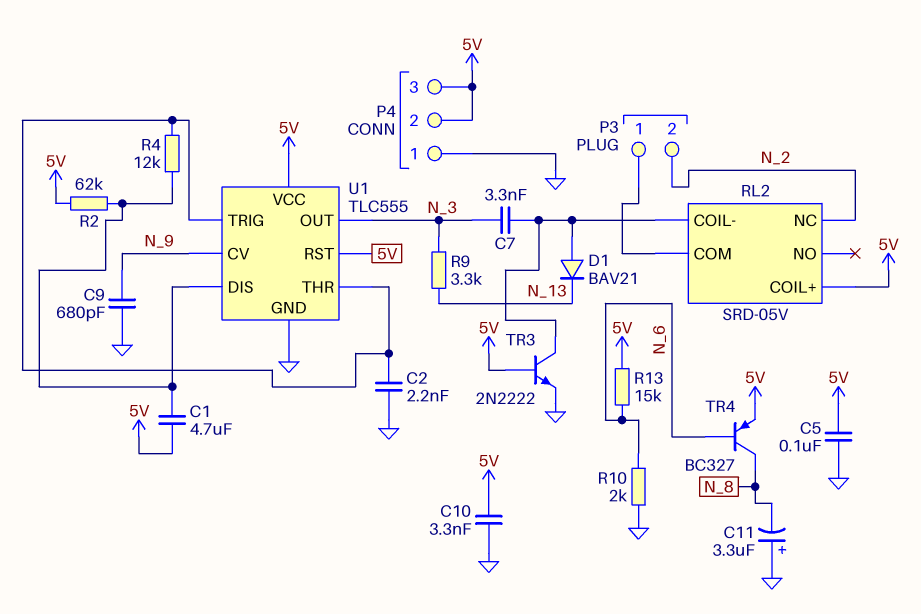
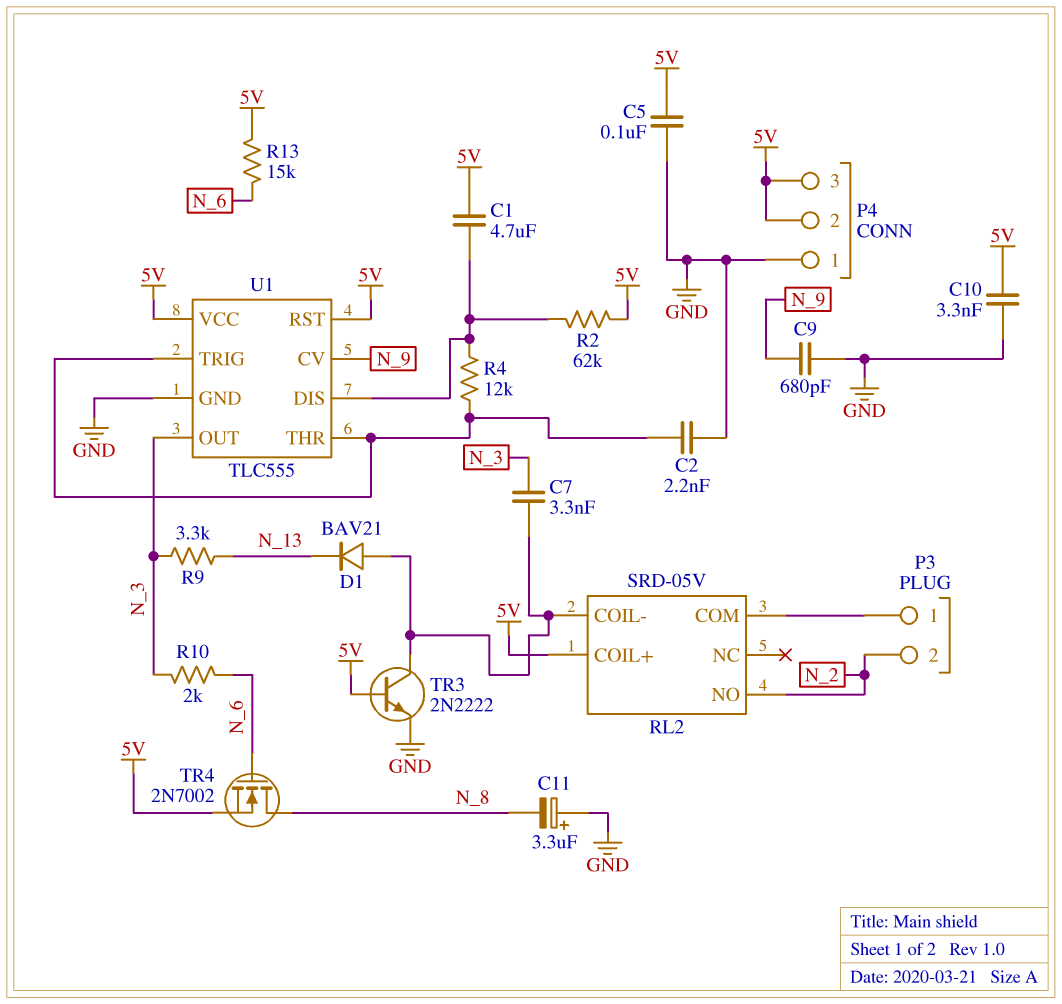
R10: 2k (GND, N_6) -> 2k (N_3, N_6)
RL2 pin NC: N_2 -> none
RL2 pin NO: none -> N_2
TR4: PNP BC327 (B N_6, C N_8, E 5V) -> NMOS 2N7002 (G N_6, D N_8, S 5V)

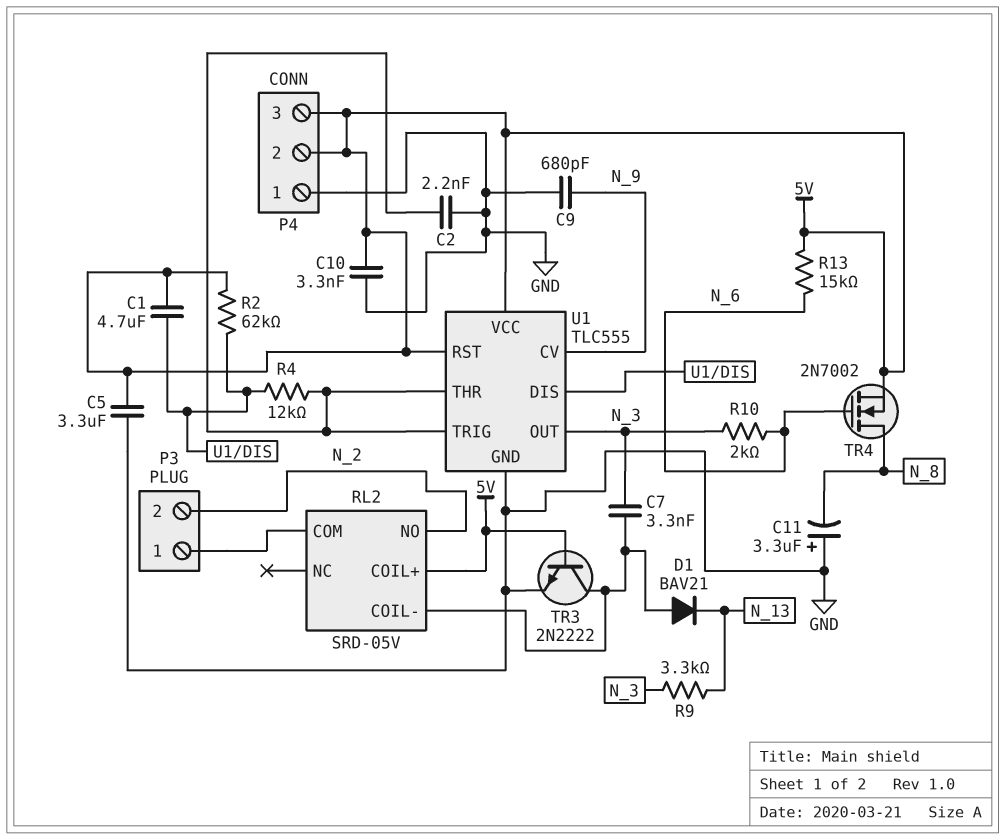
C5: 100nF (5V, GND) -> 3.3uF (5V, GND)

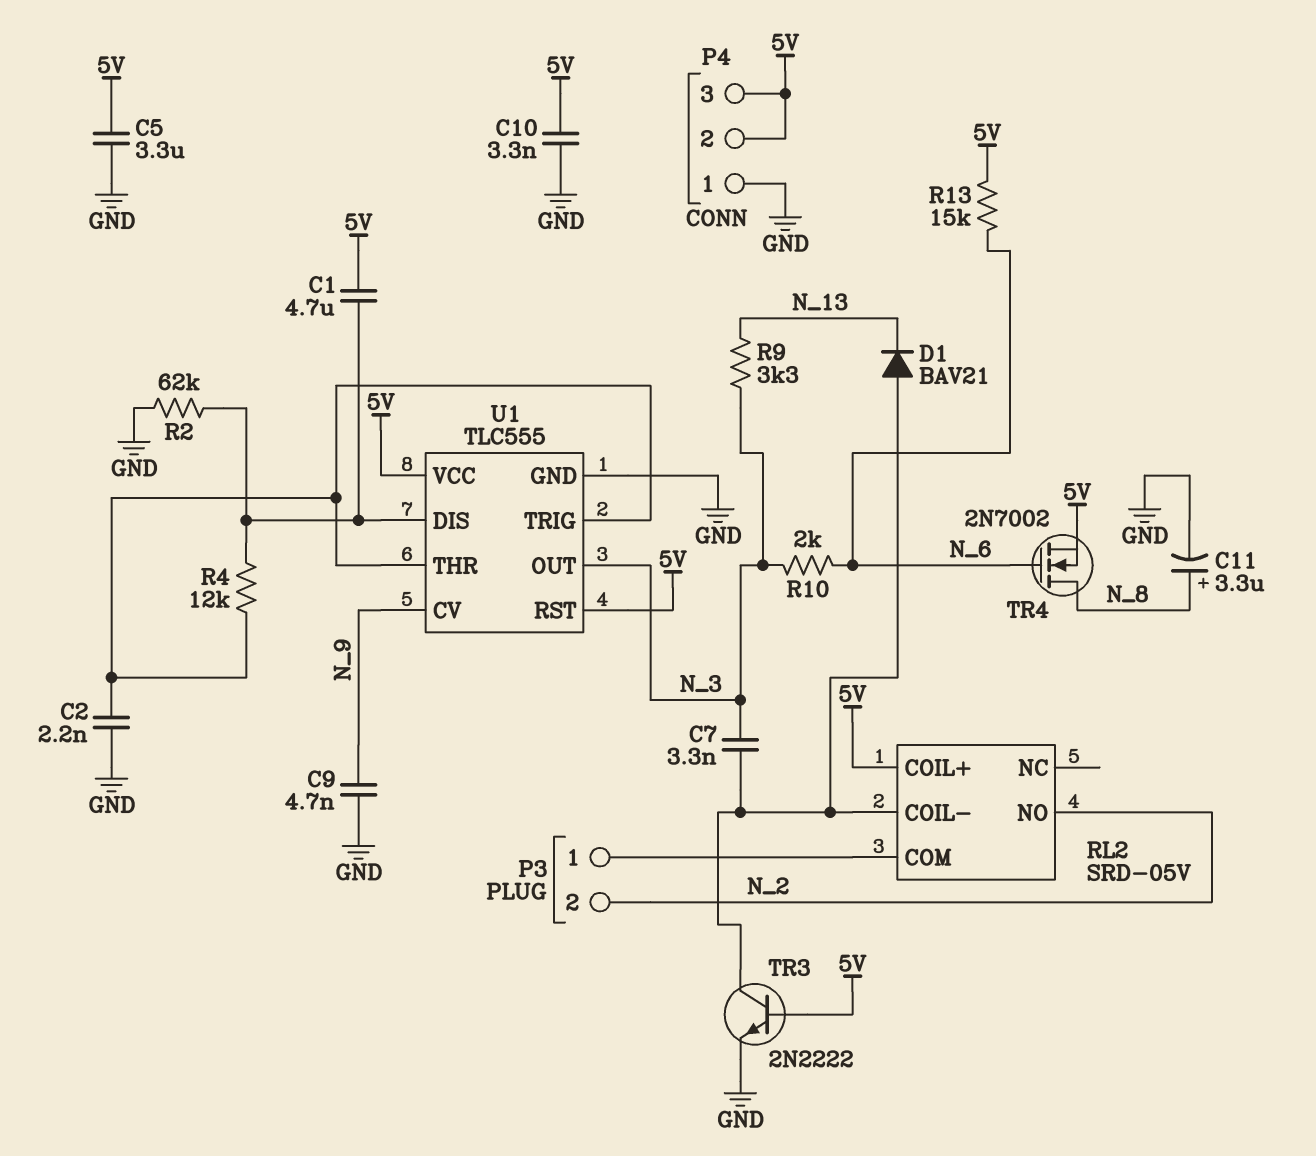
C9: 680pF (GND, N_9) -> 4.7nF (GND, N_9)
C11: 3.3uF (plus GND, minus N_8) -> 3.3uF (plus N_8, minus GND)
R2: 62k (5V, U1/DIS) -> 62k (GND, U1/DIS)

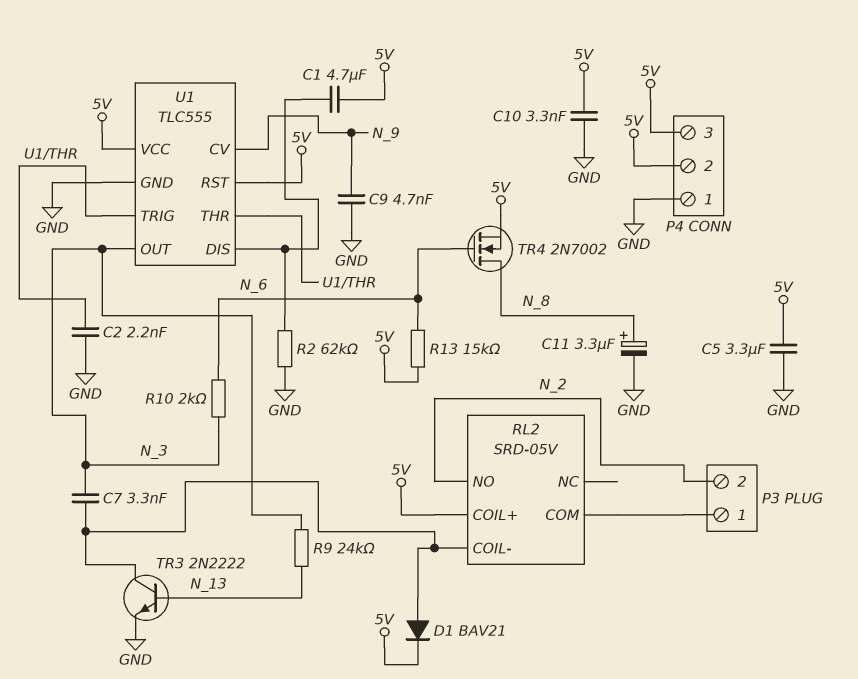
D1: diode BAV21 (A RL2/COIL-, K N_13) -> diode BAV21 (A RL2/COIL-, K 5V)
R4: 12k (U1/DIS, U1/THR) -> none
R9: 3.3k (N_3, N_13) -> 24k (N_3, N_13)
TR3: NPN 2N2222 (B 5V, C RL2/COIL-, E GND) -> NPN 2N2222 (B N_13, C RL2/COIL-, E GND)

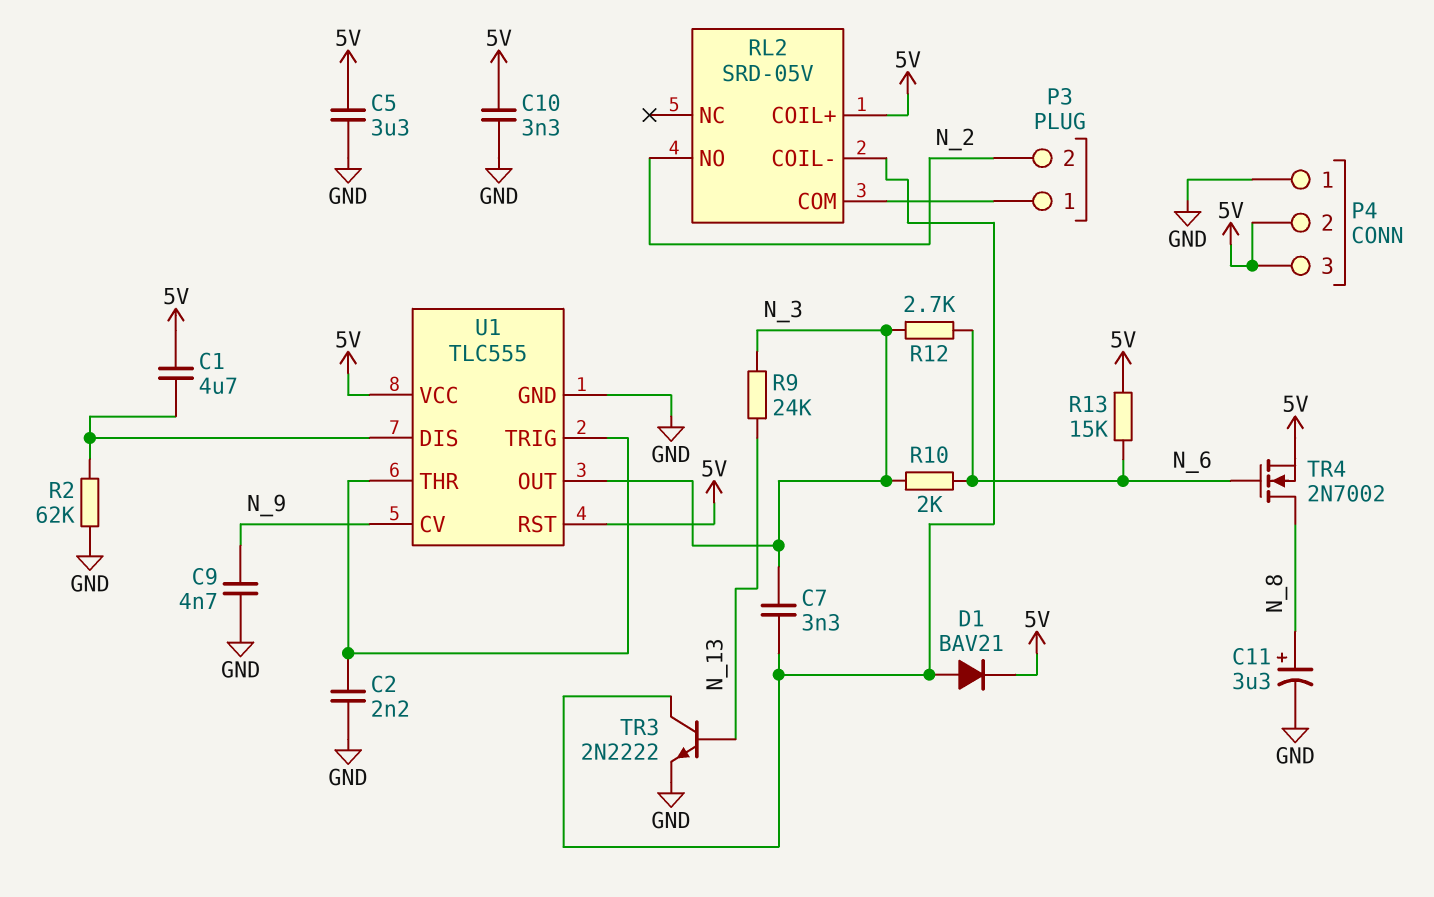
R12: none -> 2.7k (N_3, N_6)

